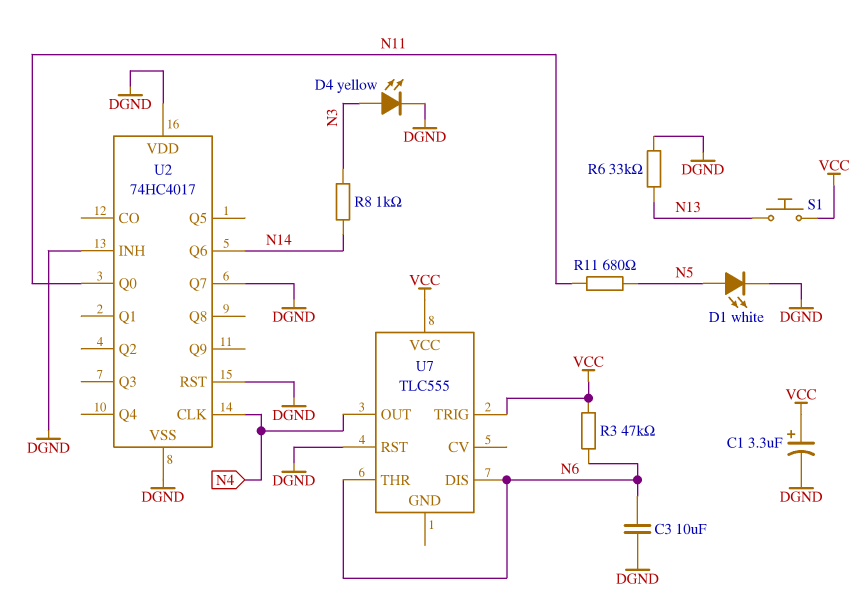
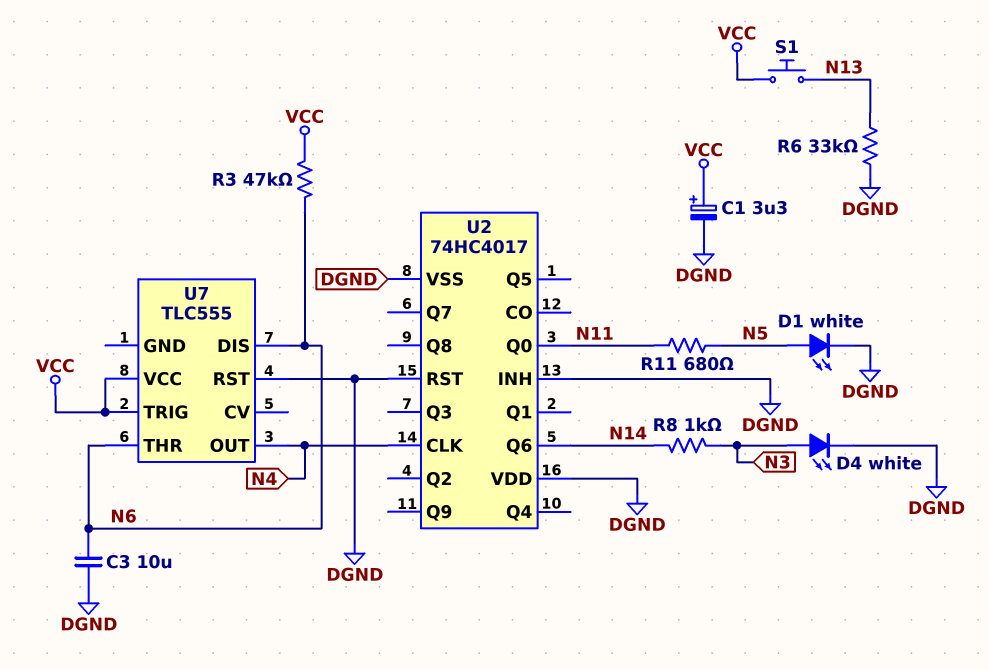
D4: LED yellow (A N3, K DGND) -> LED white (A N3, K DGND)
U2 pin Q7: DGND -> none

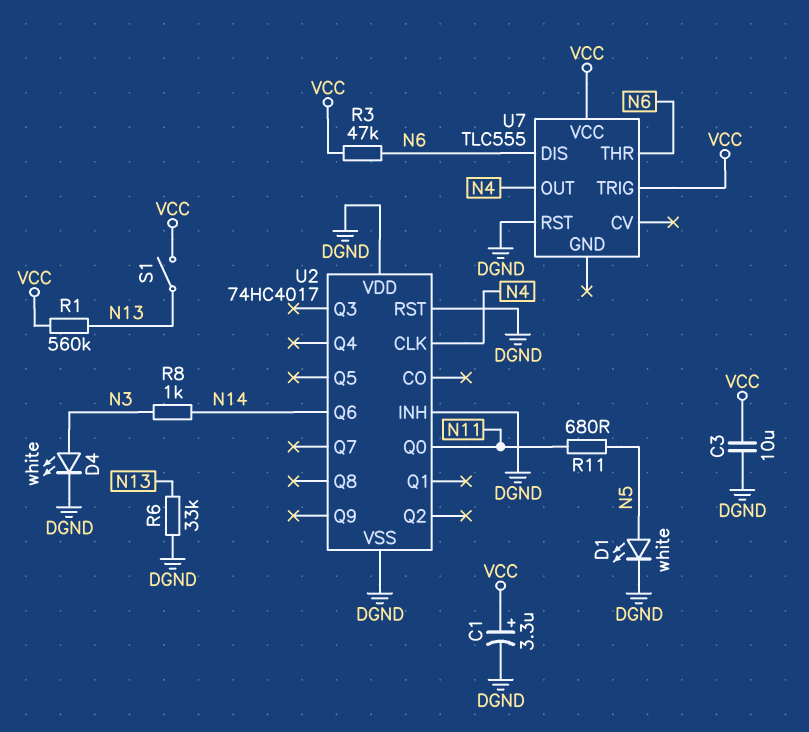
C3: 10uF (DGND, N6) -> 10uF (DGND, VCC)
R1: none -> 560k (N13, VCC)
S1: button (N13, VCC) -> switch (N13, VCC)

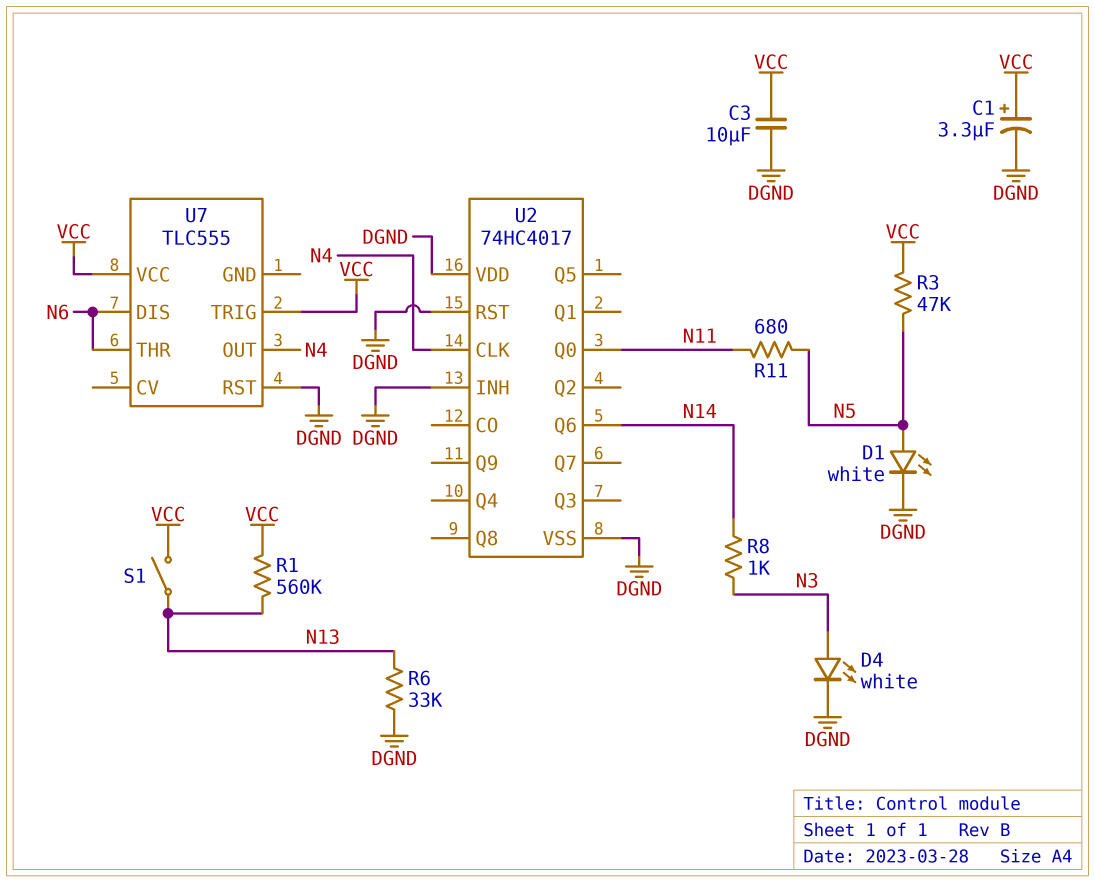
R3: 47k (N6, VCC) -> 47k (N5, VCC)

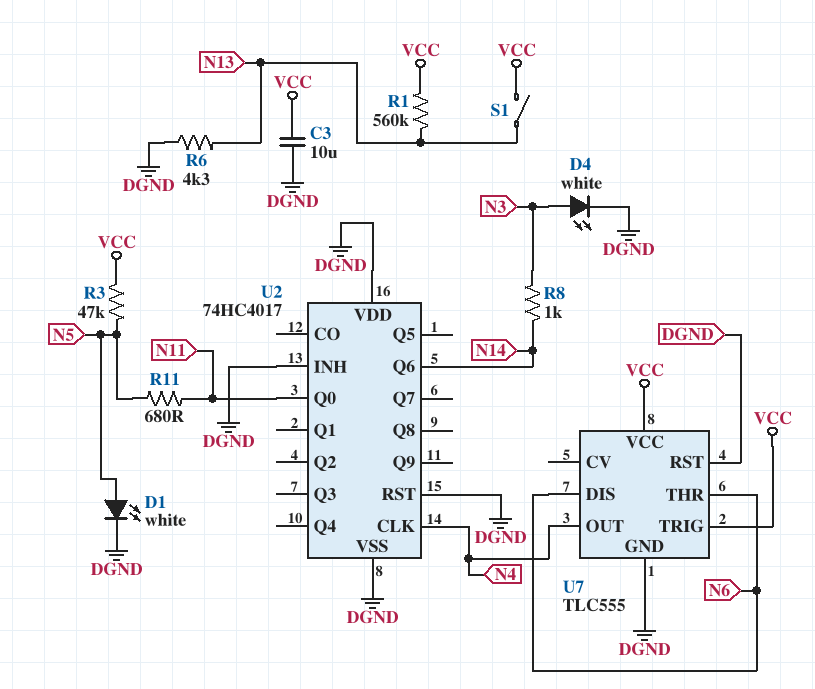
C1: 3.3uF (plus VCC, minus DGND) -> none
R6: 33k (DGND, N13) -> 4.3k (DGND, N13)
U7 pin GND: none -> DGND

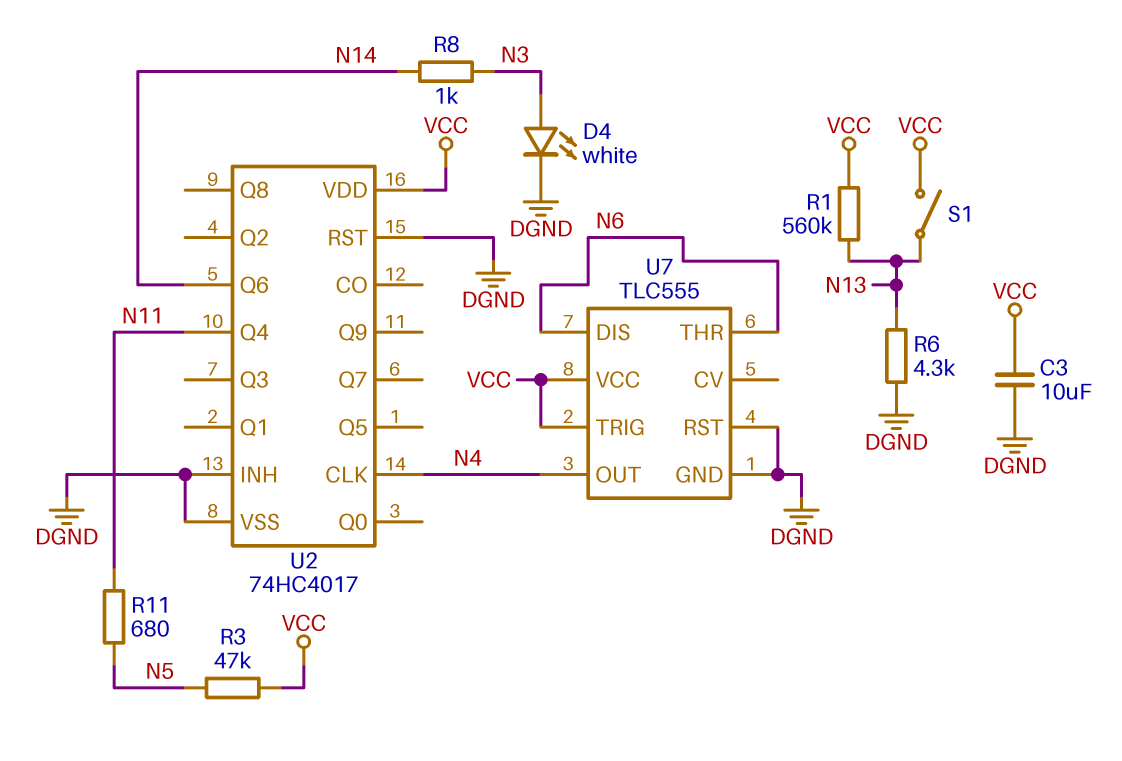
D1: LED white (A N5, K DGND) -> none
U2 pin Q0: N11 -> none
U2 pin Q4: none -> N11
U2 pin VDD: DGND -> VCC

